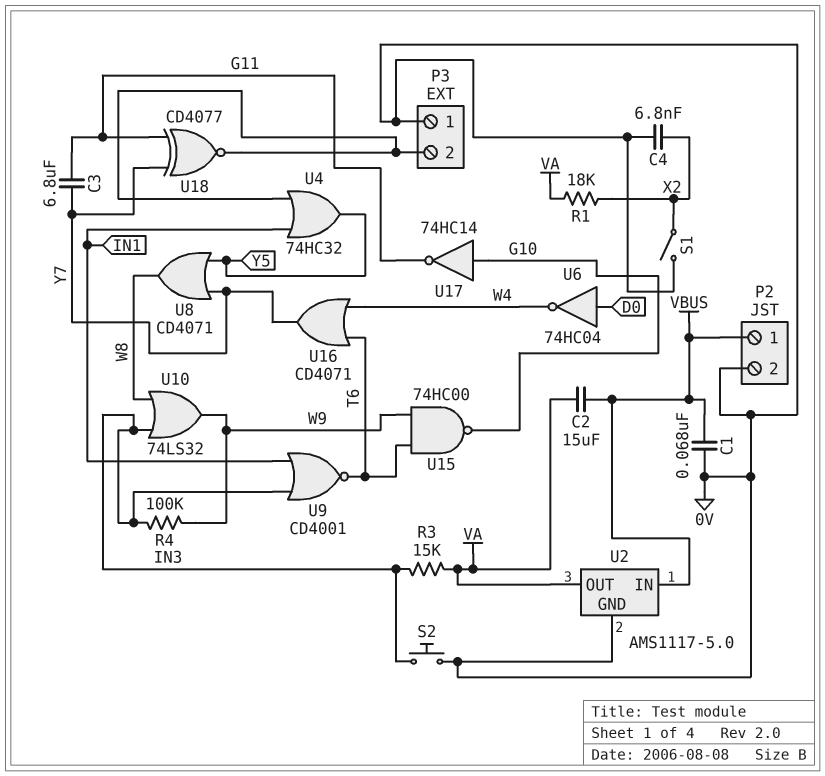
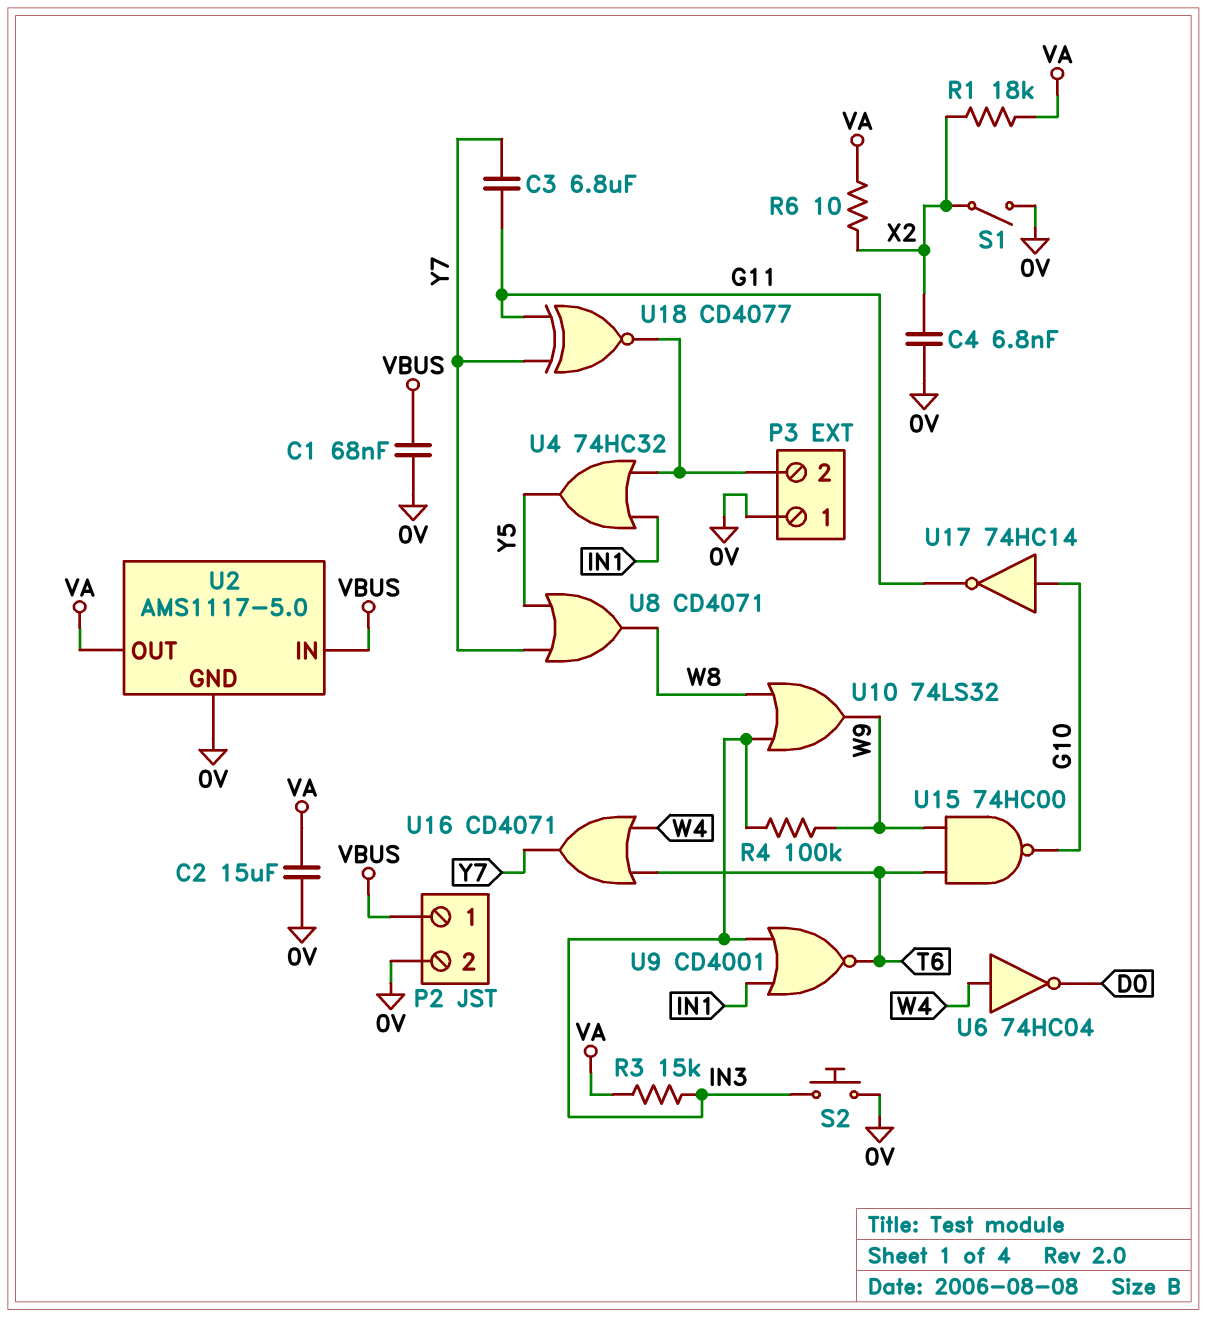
C2: 15uF (VA, VBUS) -> 15uF (0V, VA)
R6: none -> 10 (VA, X2)
U6: NOT 74HC04 (in D0, out W4) -> NOT 74HC04 (in W4, out D0)

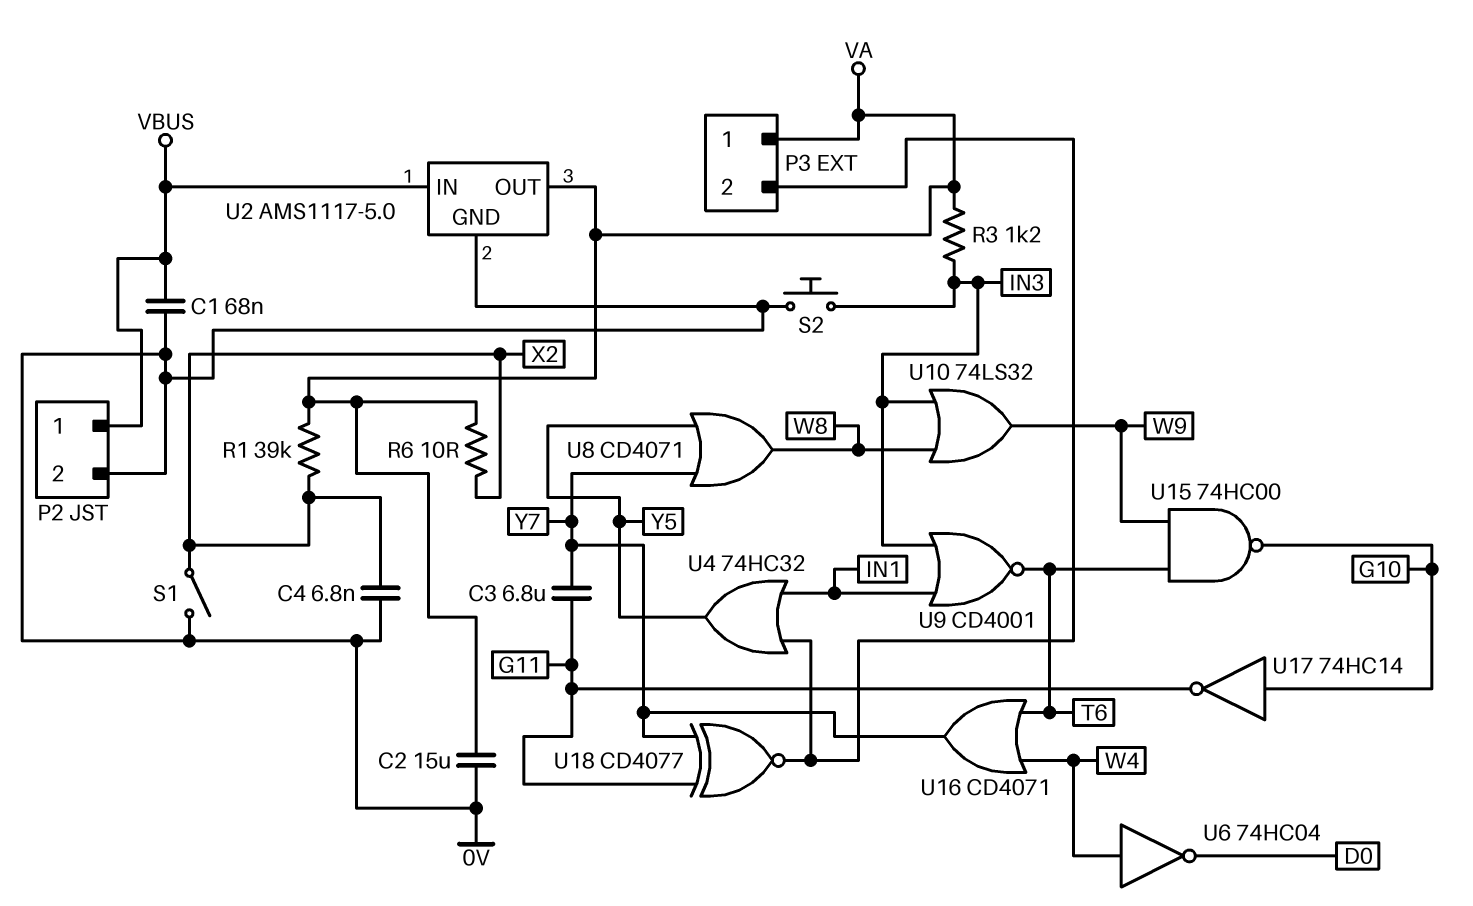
P3 pin 1: 0V -> VA
R1: 18k (VA, X2) -> 39k (VA, X2)
R3: 15k (IN3, VA) -> 1.2k (IN3, VA)
R4: 100k (IN3, W9) -> none

